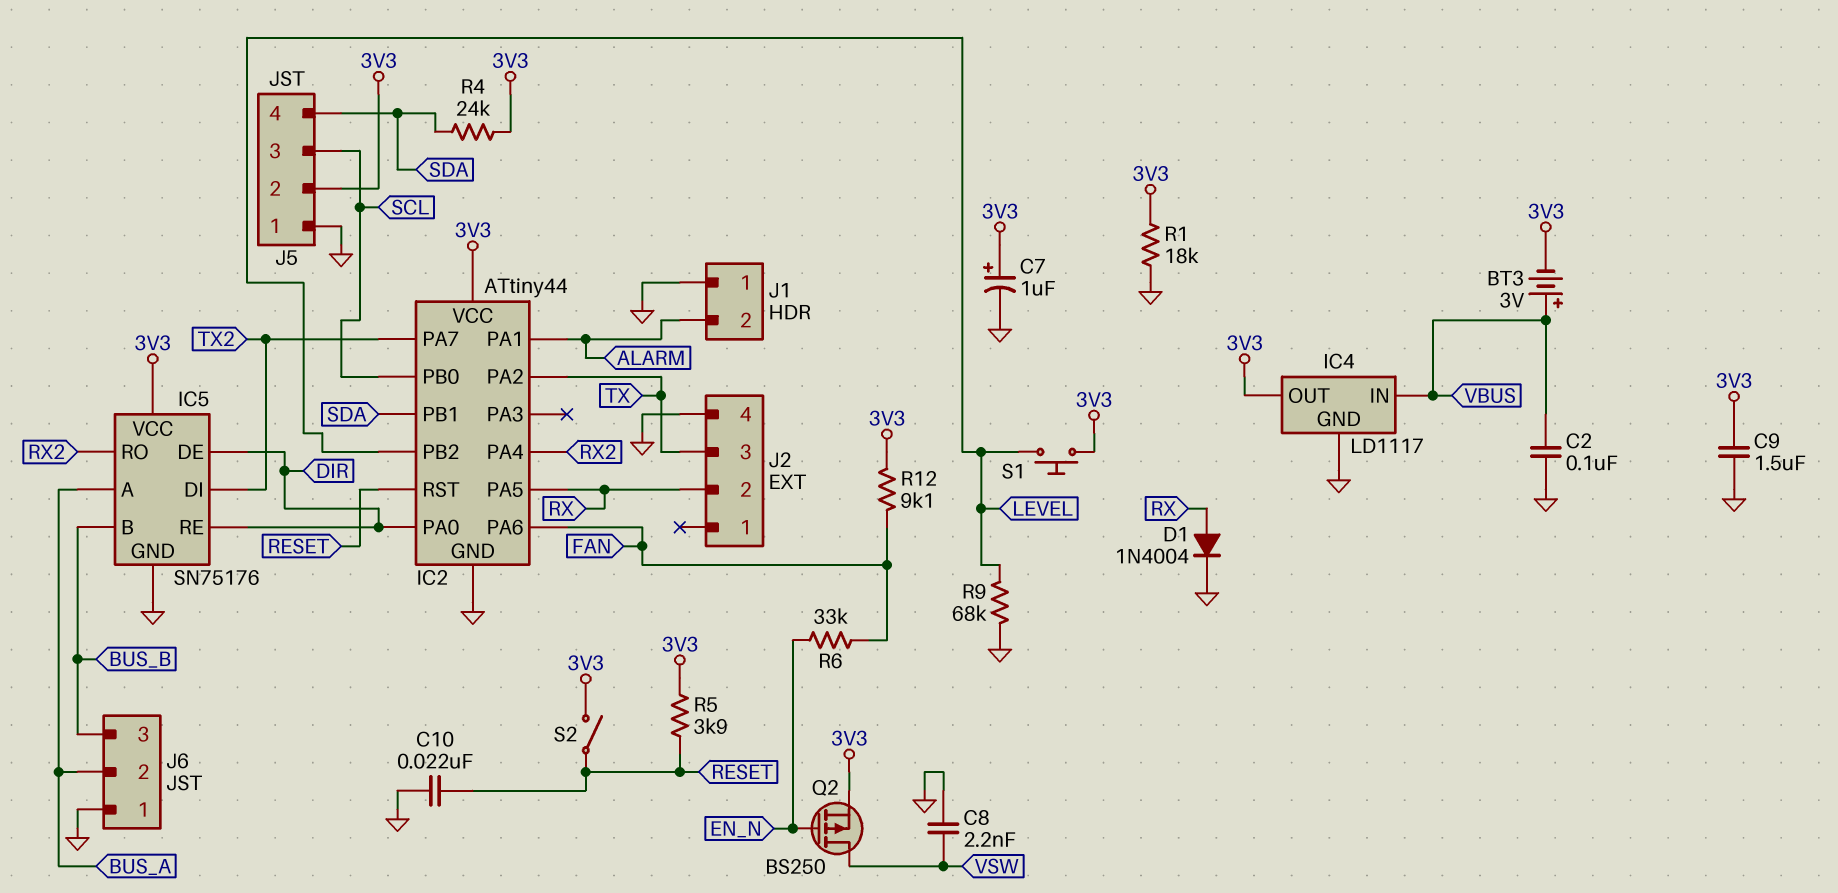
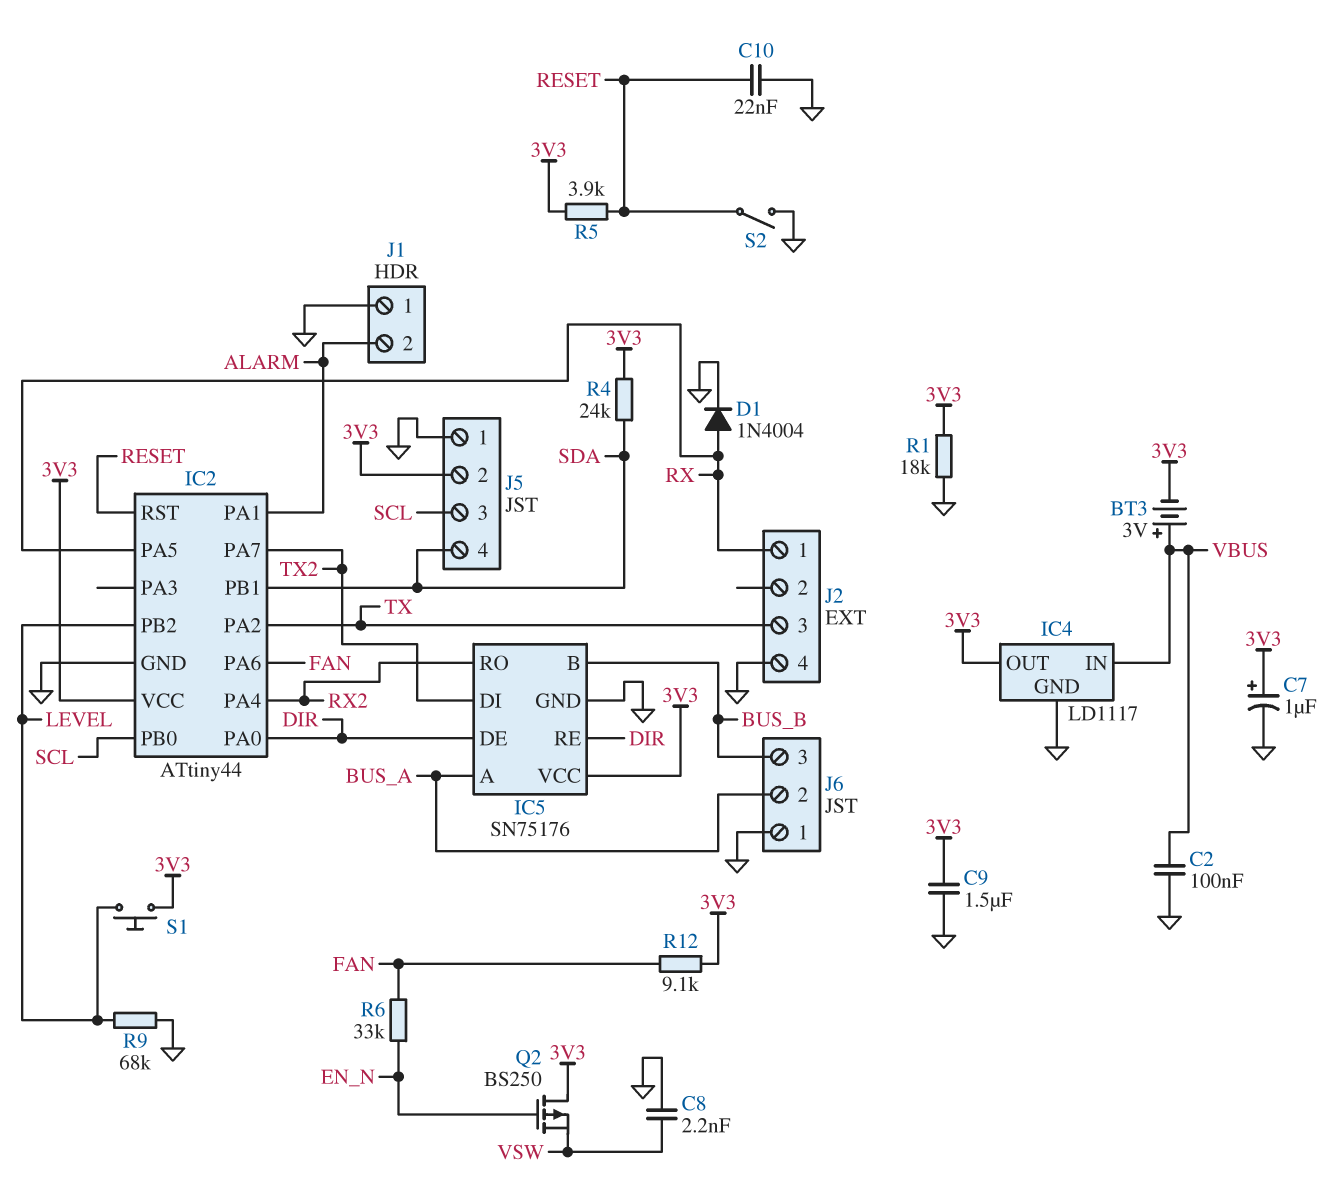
J2 pin 1: none -> RX
J2 pin 2: RX -> none
Q2: PMOS BS250 (G EN_N, D VSW, S 3V3) -> PMOS BS250 (G EN_N, D 3V3, S VSW)
S2: switch (3V3, RESET) -> switch (GND, RESET)

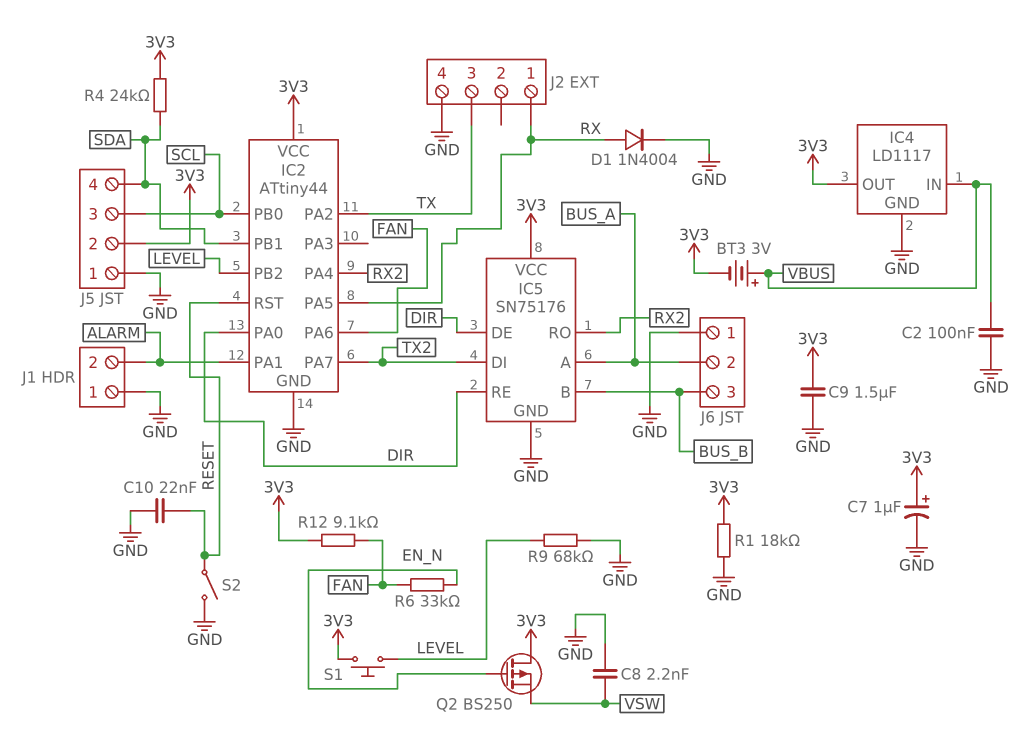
R5: 3.9k (3V3, RESET) -> none

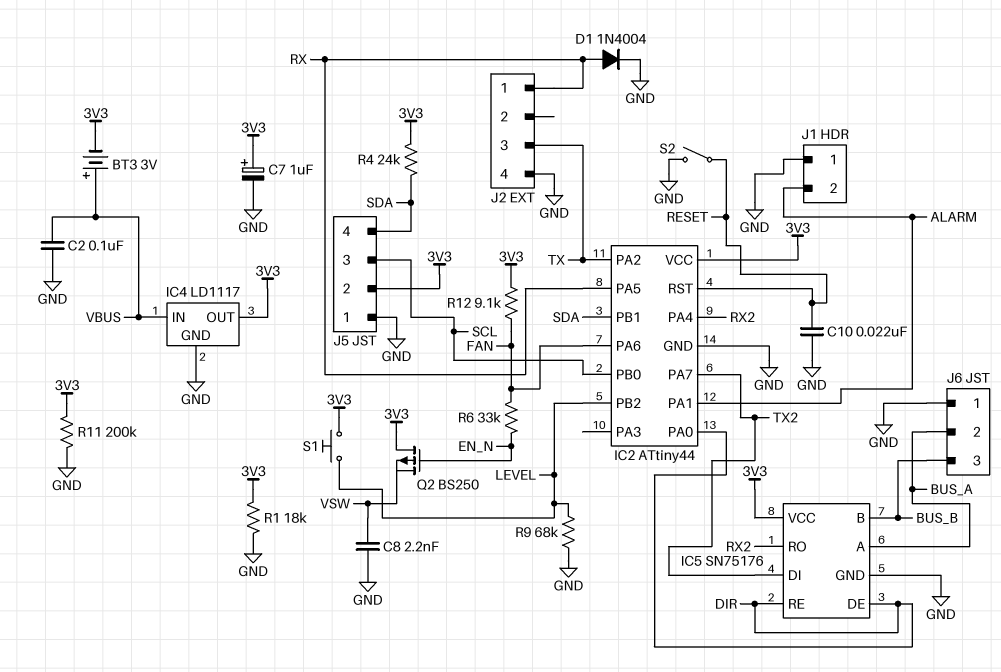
C9: 1.5uF (3V3, GND) -> none
R11: none -> 200k (3V3, GND)

